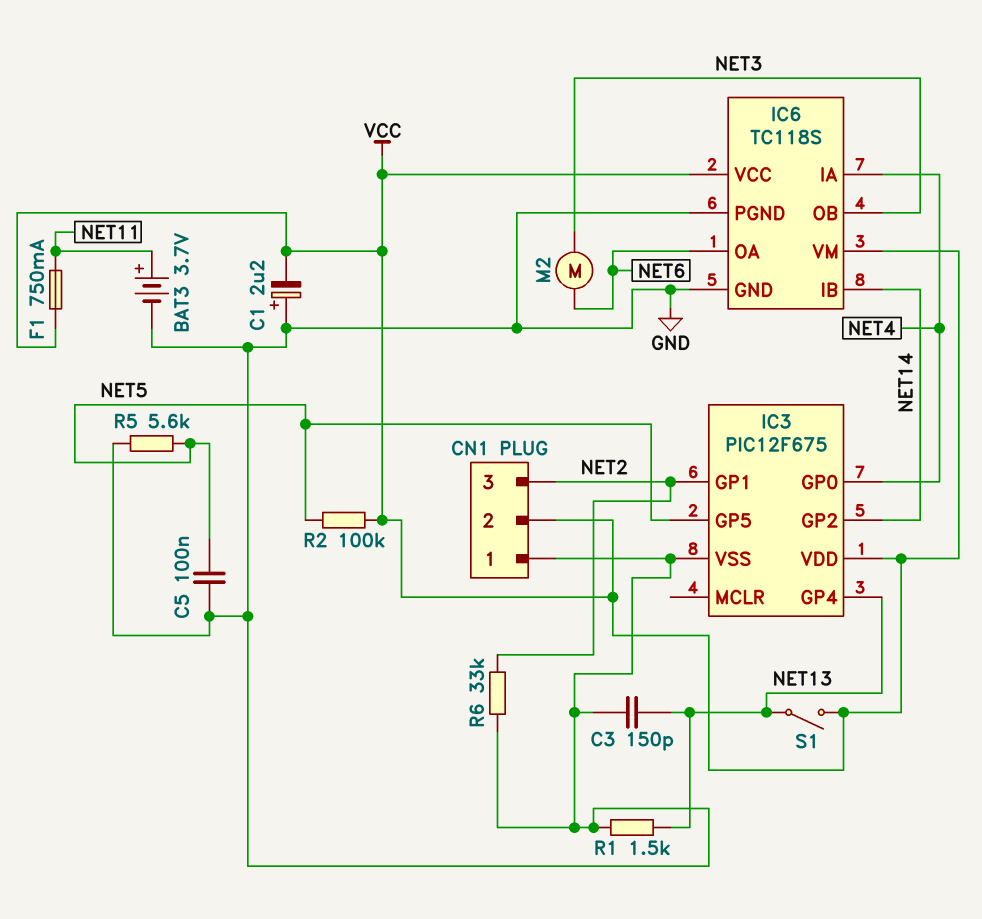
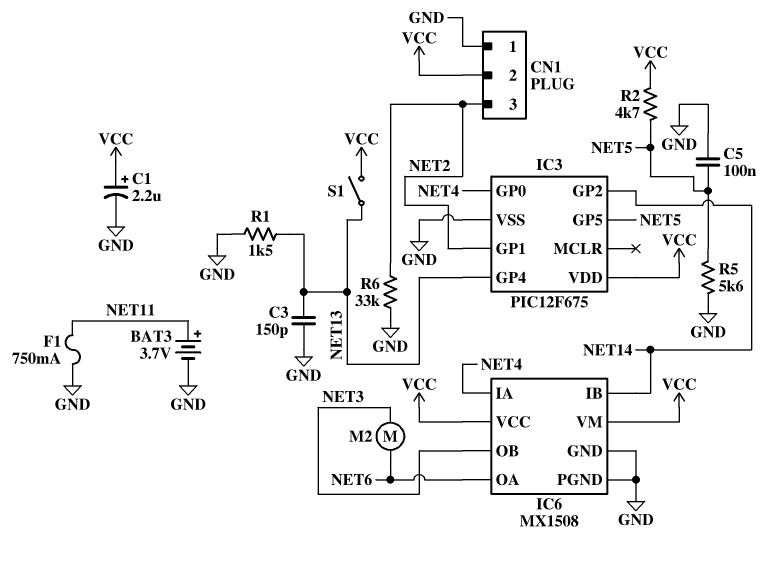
C1: 2.2uF (plus GND, minus VCC) -> 2.2uF (plus VCC, minus GND)
F1: 750mA (NET11, VCC) -> 750mA (GND, NET11)
IC6: TC118S -> MX1508
R2: 100k (NET5, VCC) -> 4.7k (NET5, VCC)

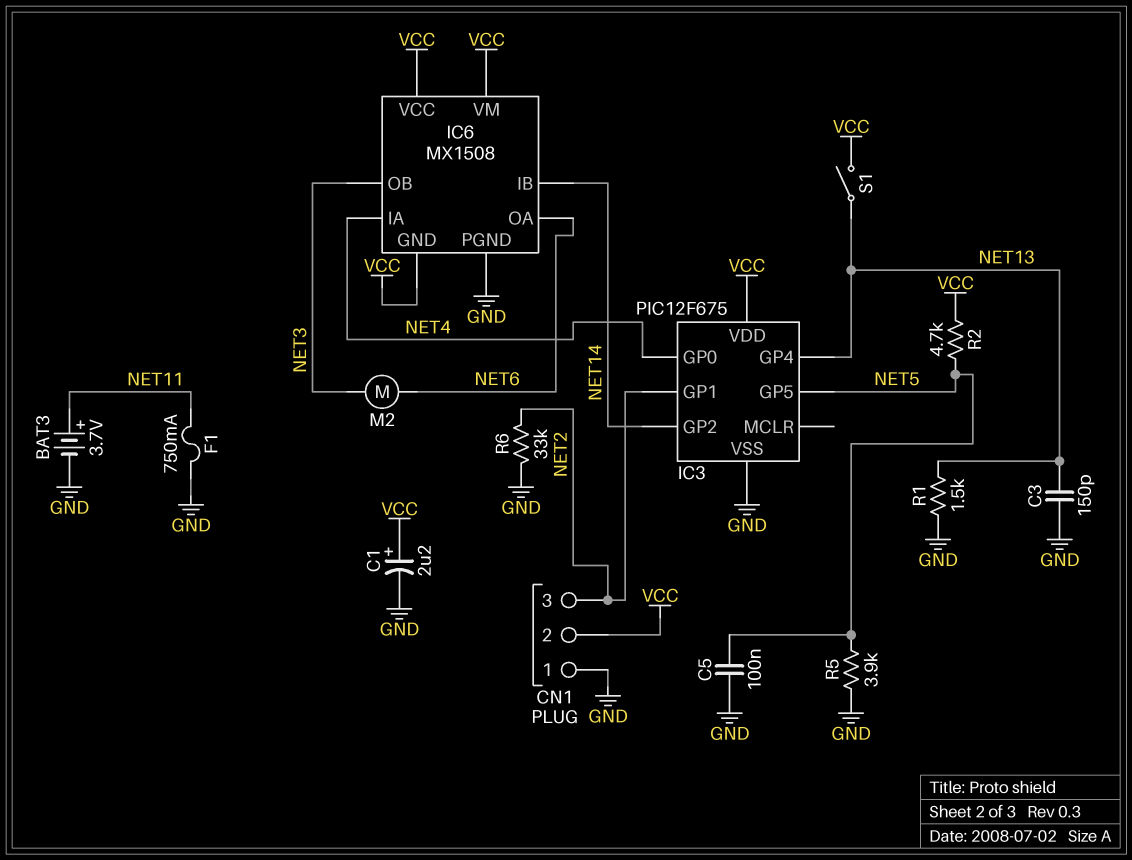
IC6 pin GND: GND -> VCC
R5: 5.6k (GND, NET5) -> 3.9k (GND, NET5)

